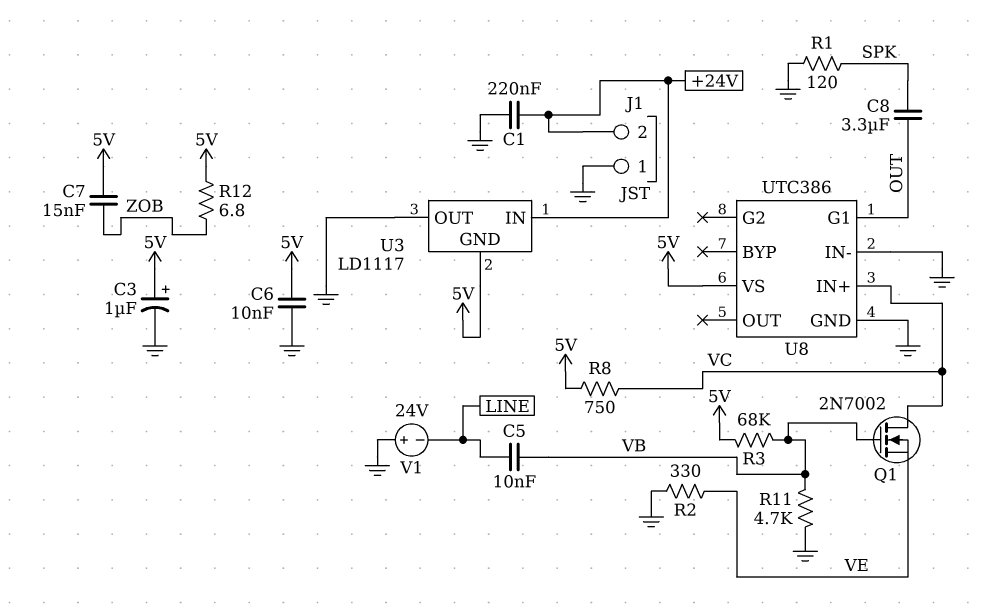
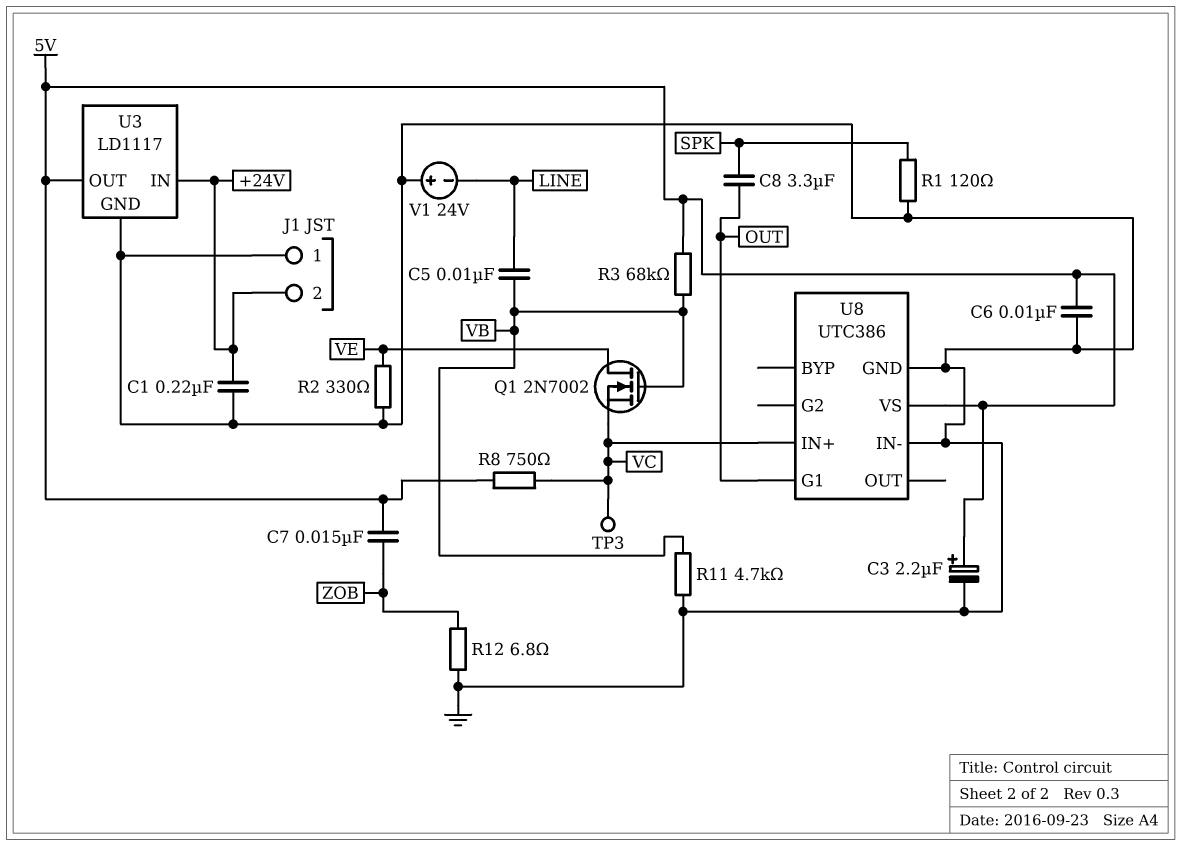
C3: 1uF (plus 5V, minus GND) -> 2.2uF (plus 5V, minus GND)
Q1: NMOS 2N7002 (G VB, D VC, S VE) -> NMOS 2N7002 (G VB, D VE, S VC)
R12: 6.8 (5V, ZOB) -> 6.8 (GND, ZOB)
TP3: none -> test point (VC)
U3 pin GND: 5V -> GND
U3 pin OUT: GND -> 5V

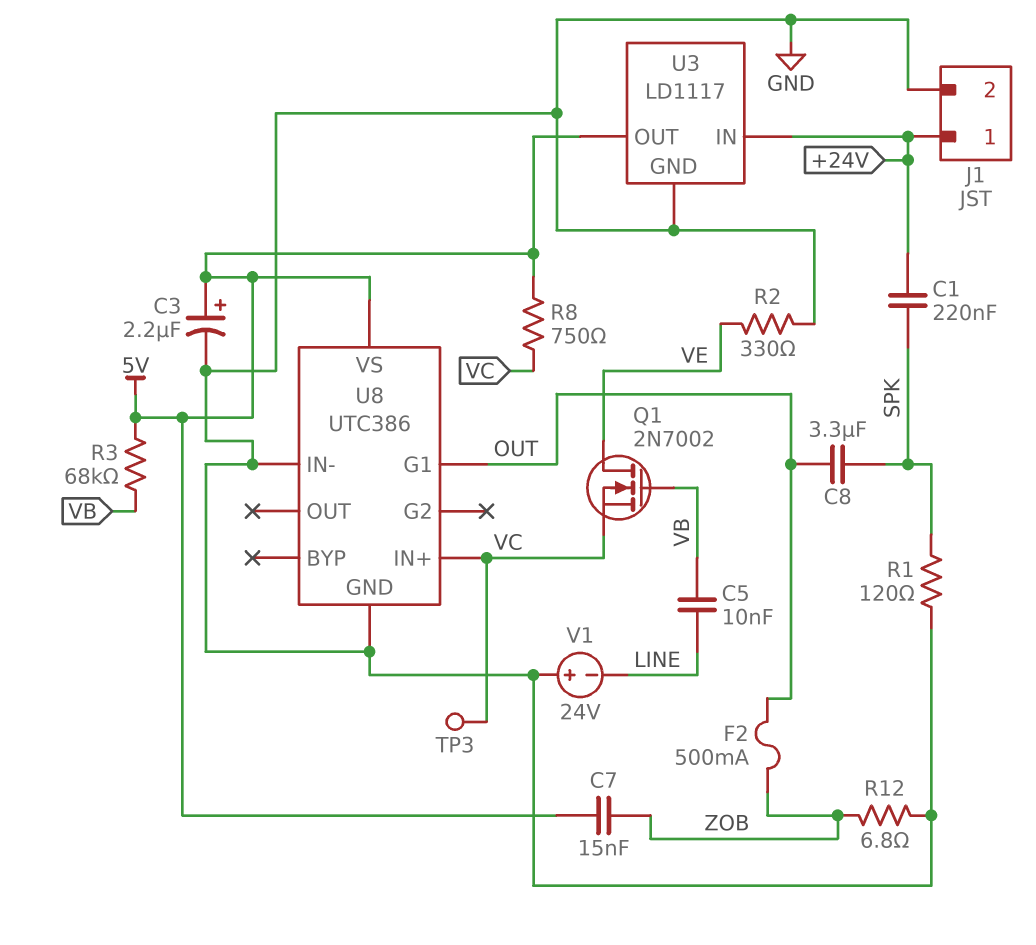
C1: 220nF (+24V, GND) -> 220nF (+24V, SPK)
C6: 10nF (5V, GND) -> none
F2: none -> 500mA (OUT, ZOB)
J1 pin 1: GND -> +24V
J1 pin 2: +24V -> GND
R11: 4.7k (GND, VB) -> none

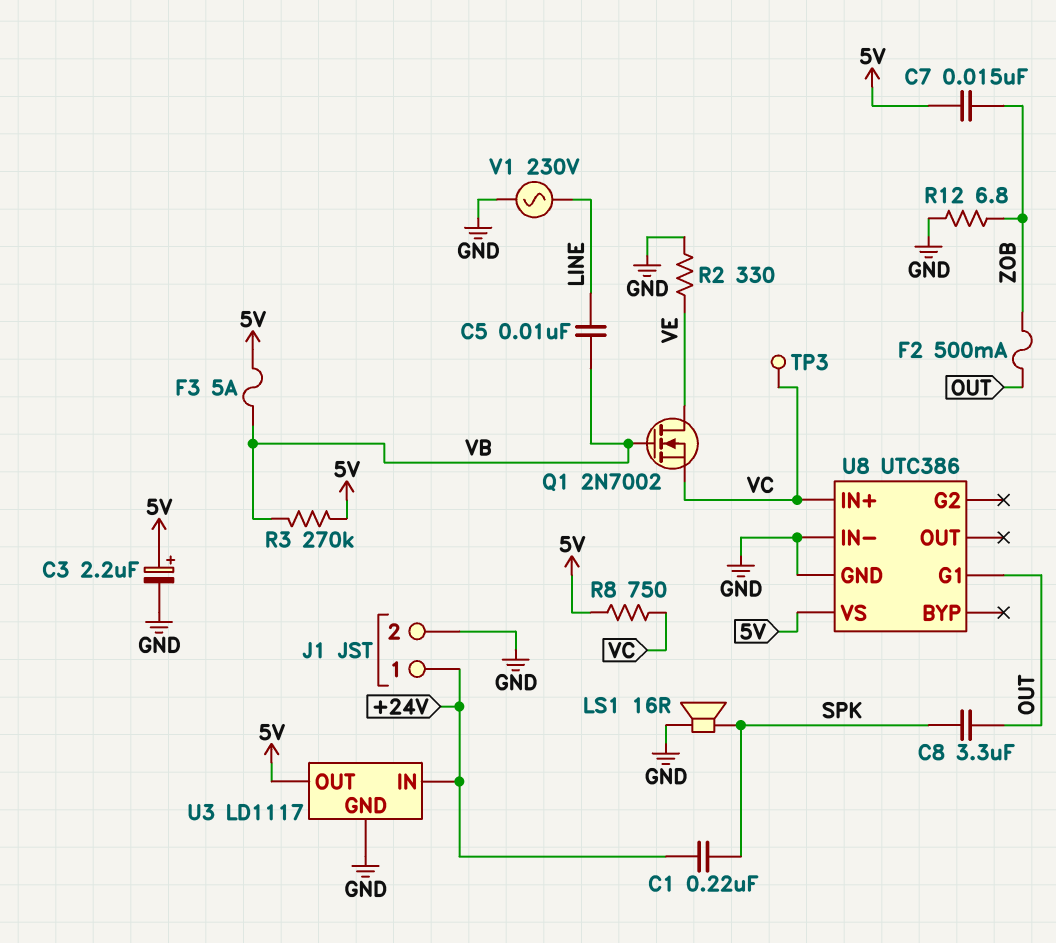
F3: none -> 5A (5V, VB)
LS1: none -> speaker 16R (GND, SPK)
R1: 120 (GND, SPK) -> none
R3: 68k (5V, VB) -> 270k (5V, VB)
V1: 24V (plus GND, minus LINE) -> AC 230V (GND, LINE)

